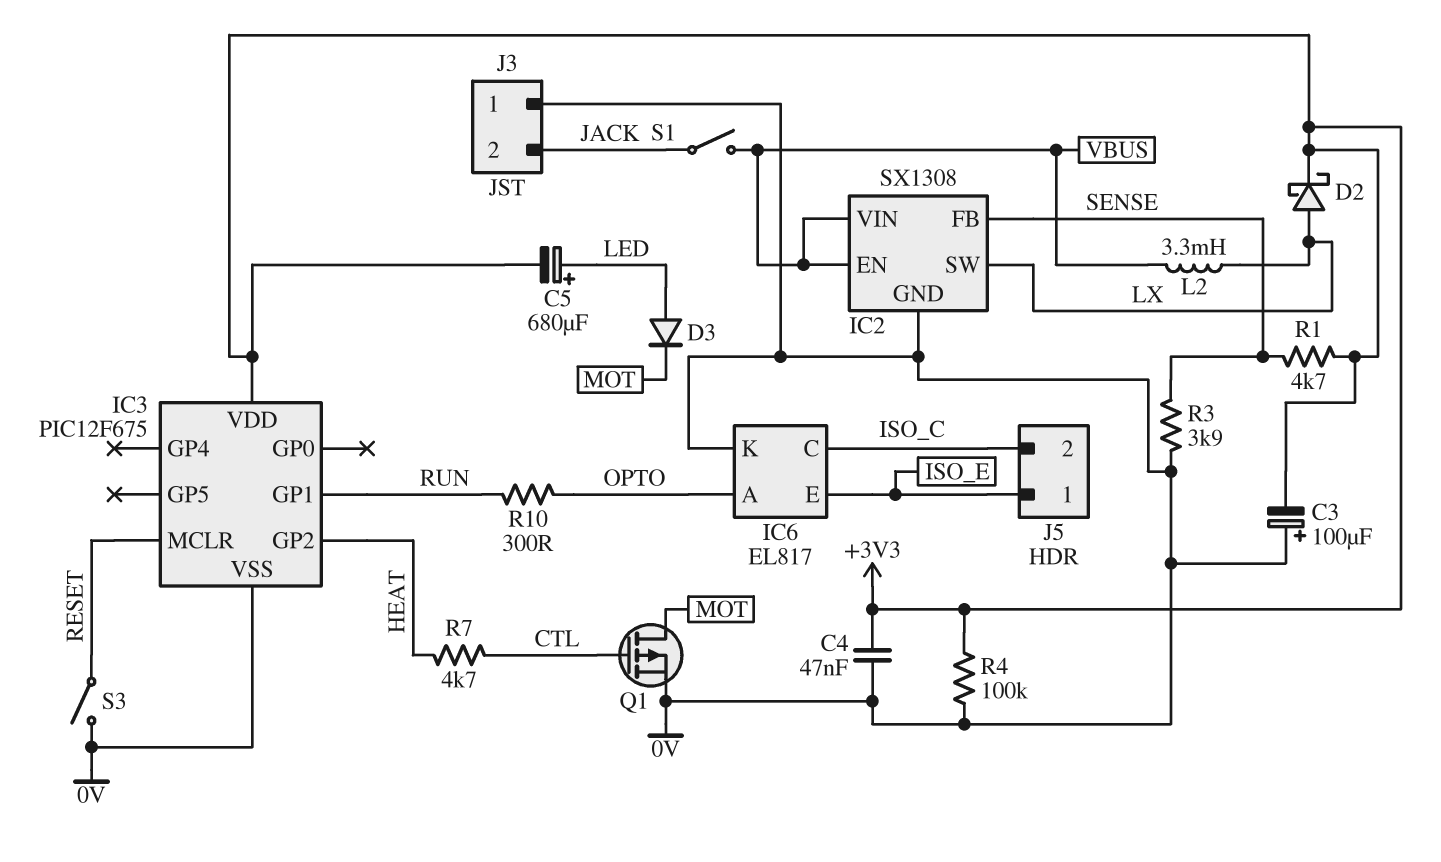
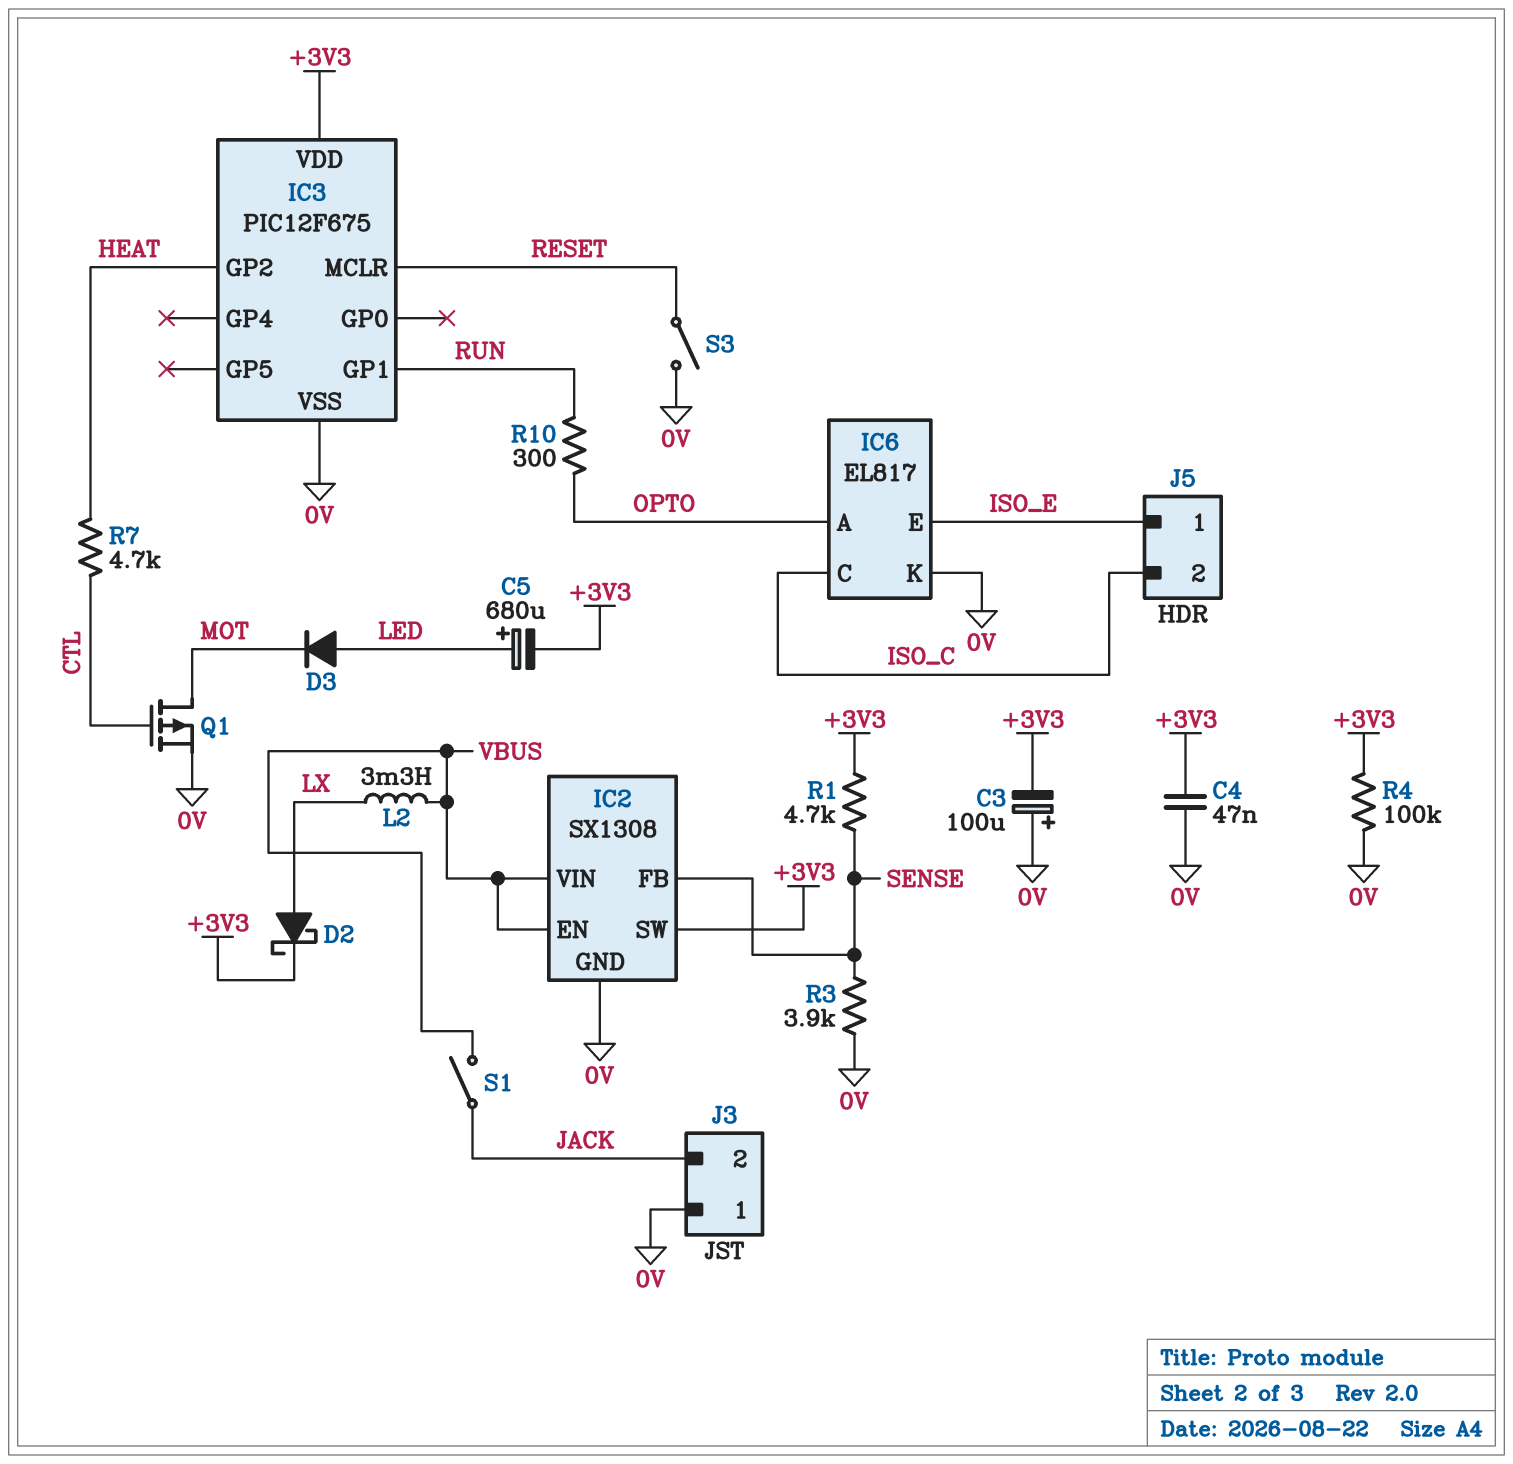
IC2 pin SW: LX -> +3V3

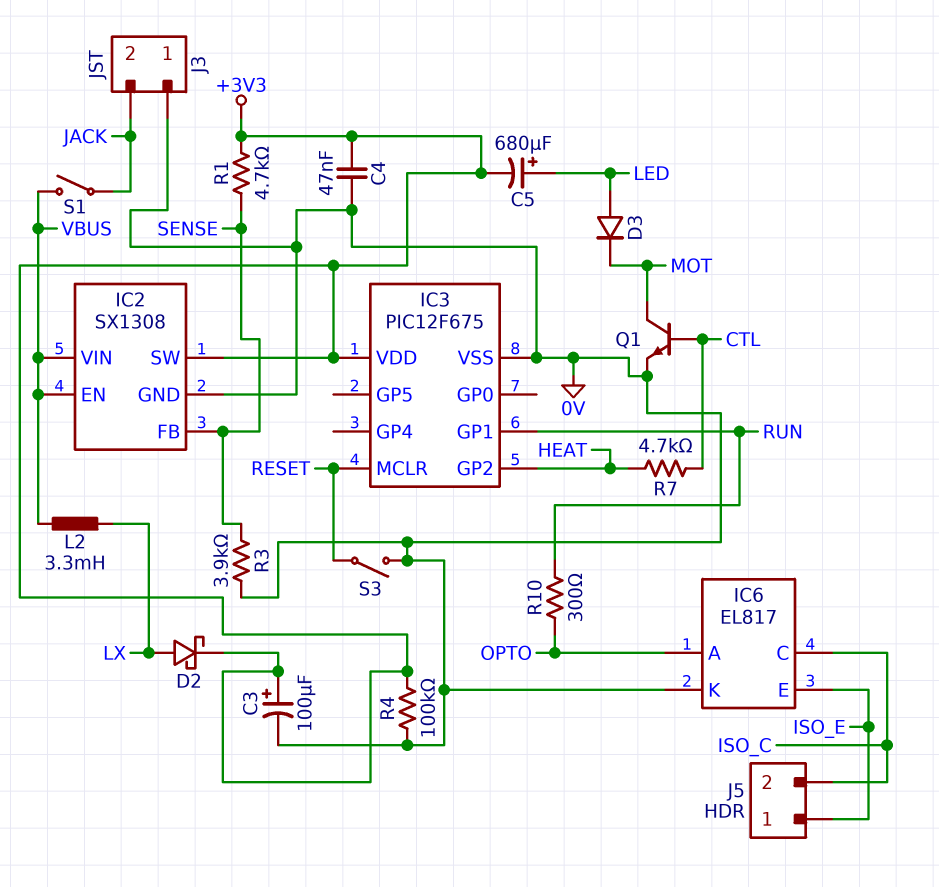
C3: 100uF (plus 0V, minus +3V3) -> 100uF (plus +3V3, minus 0V)
Q1: PMOS (G CTL, D MOT, S 0V) -> NPN (B CTL, C MOT, E 0V)

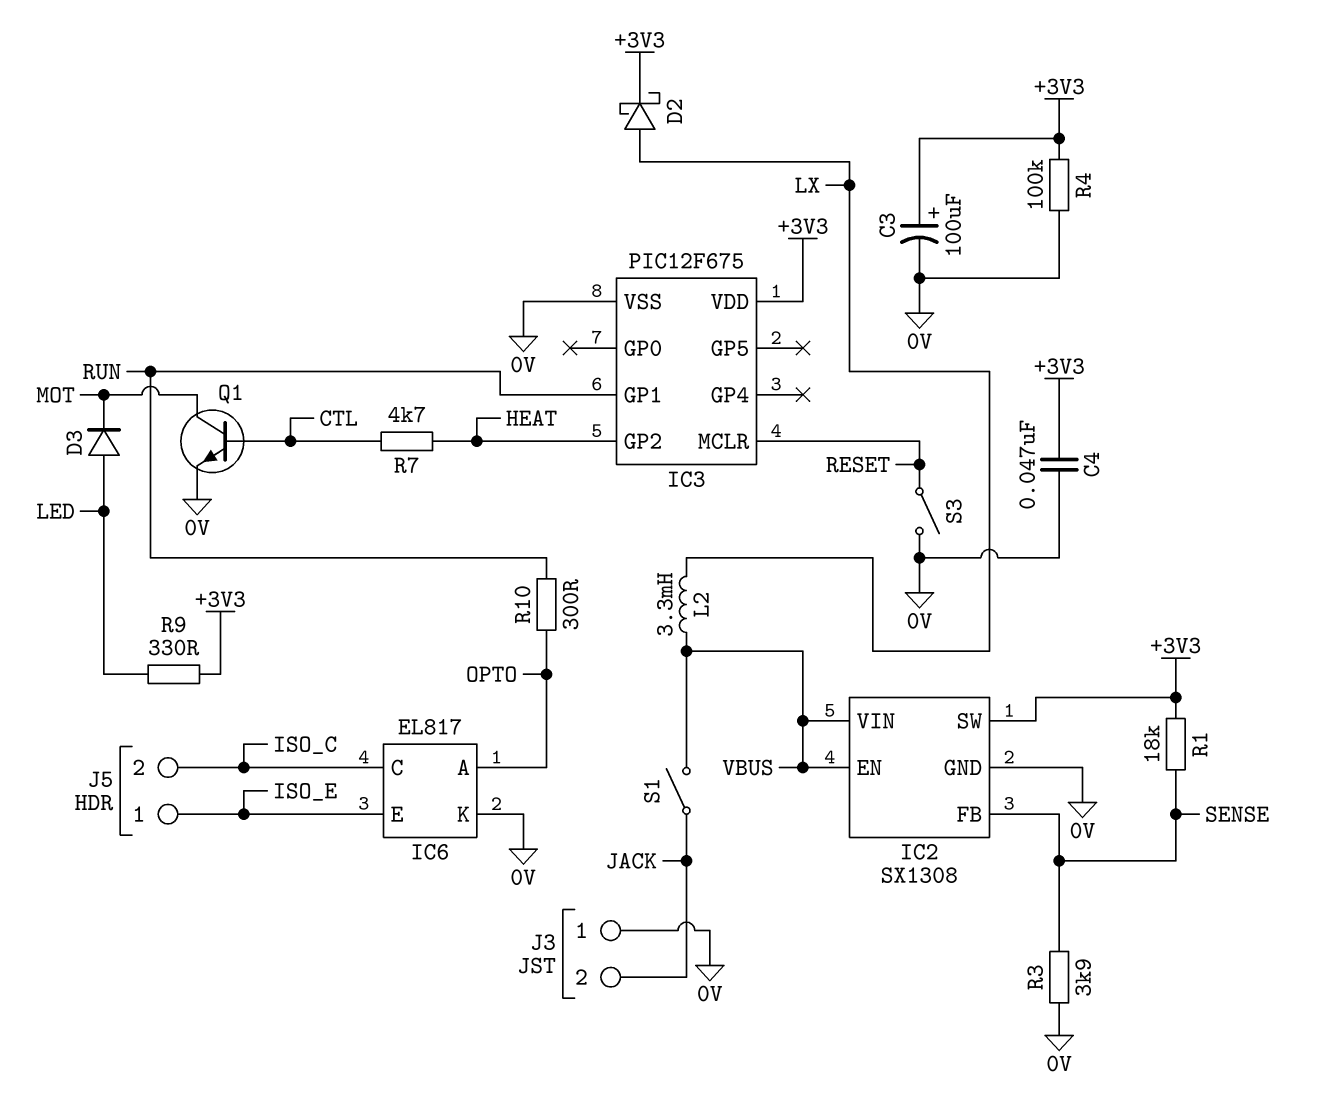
C5: 680uF (plus LED, minus +3V3) -> none
R1: 4.7k (+3V3, SENSE) -> 18k (+3V3, SENSE)
R9: none -> 330 (+3V3, LED)

